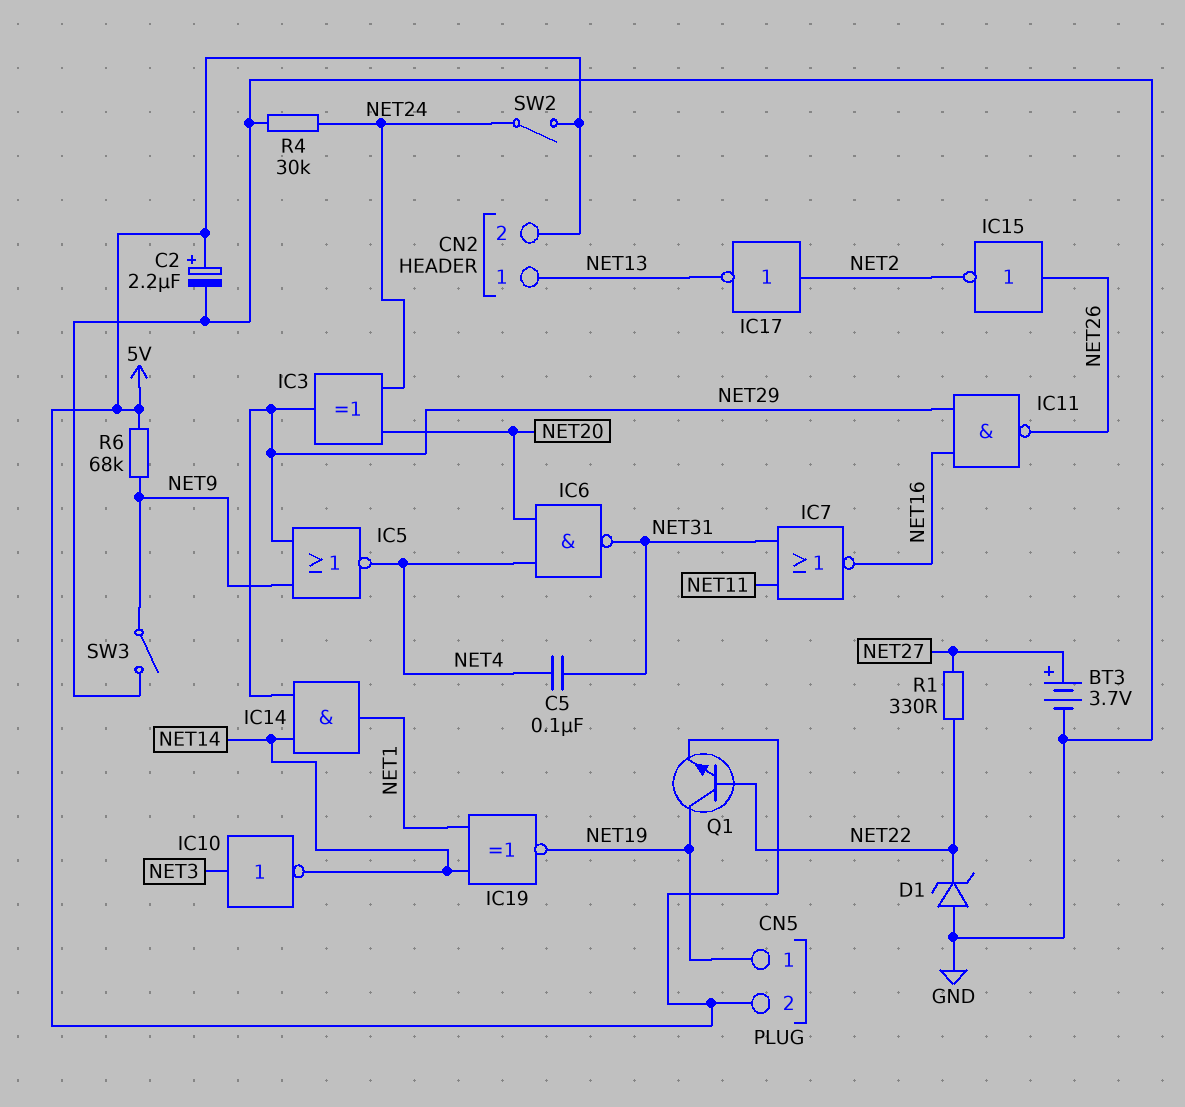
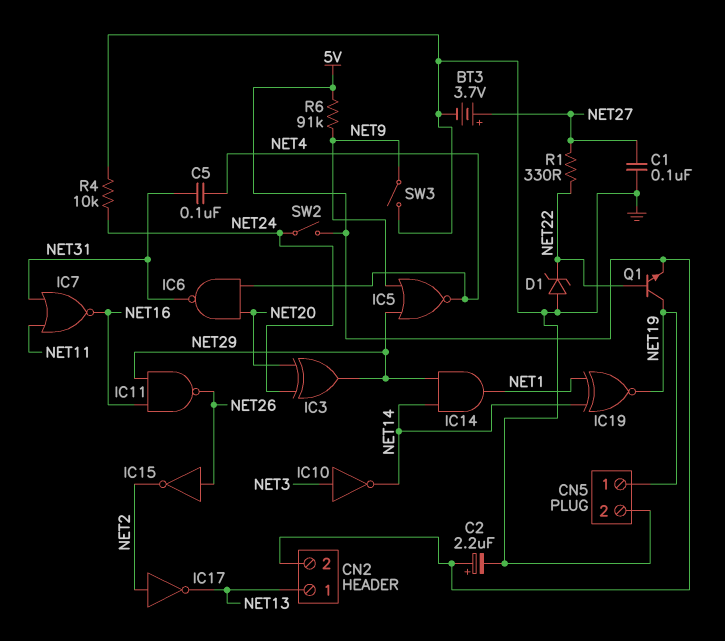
C1: none -> 100nF (GND, NET27)
CN5 pin 2: 5V -> GND
R4: 30k (GND, NET24) -> 10k (GND, NET24)
R6: 68k (5V, NET9) -> 91k (5V, NET9)

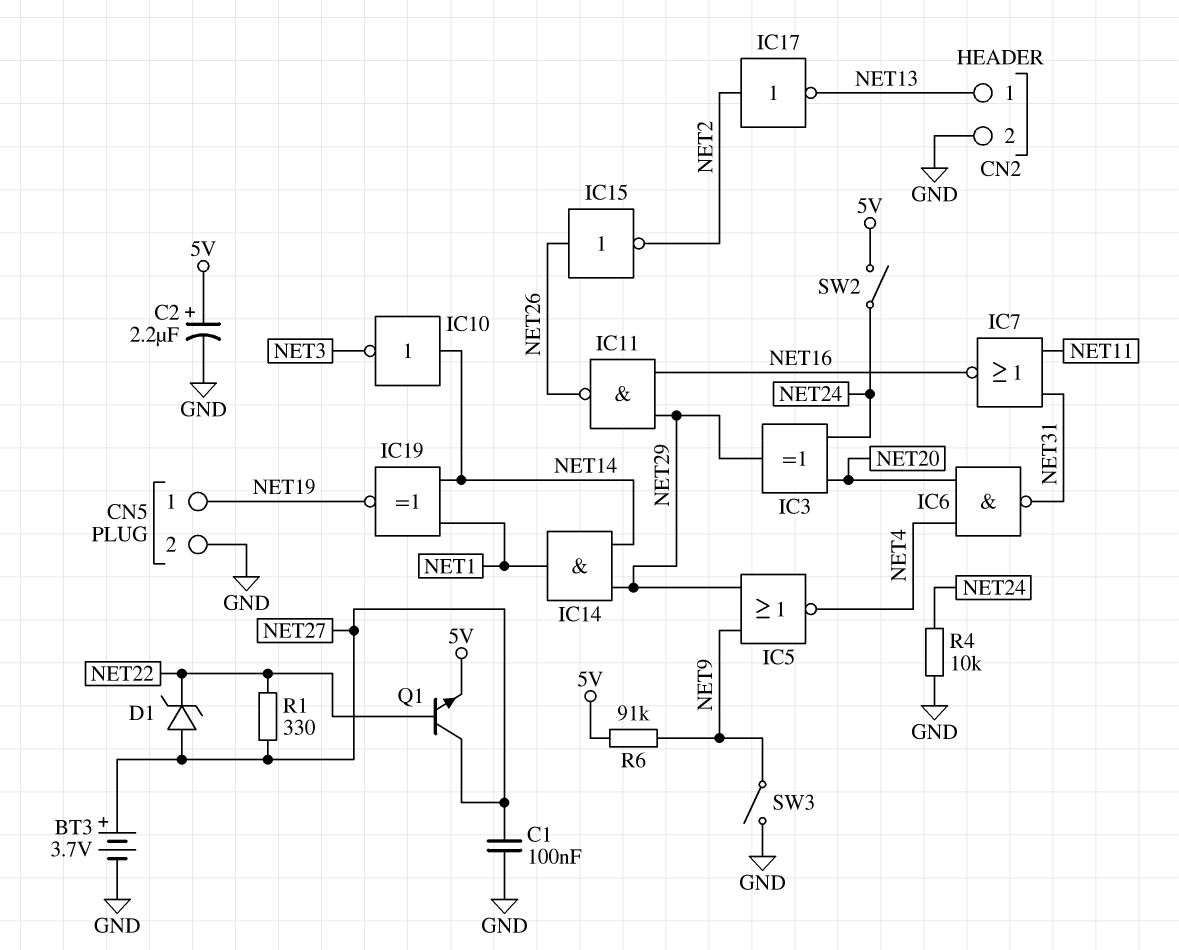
C5: 100nF (NET4, NET31) -> none
CN2 pin 2: 5V -> GND
D1: zener (A GND, K NET22) -> zener (A NET27, K NET22)
IC10: NOT (in NET3, out NET14) -> NOT (in NET14, out NET3)
Q1: NPN (B NET22, C NET19, E 5V) -> NPN (B NET22, C NET27, E 5V)

